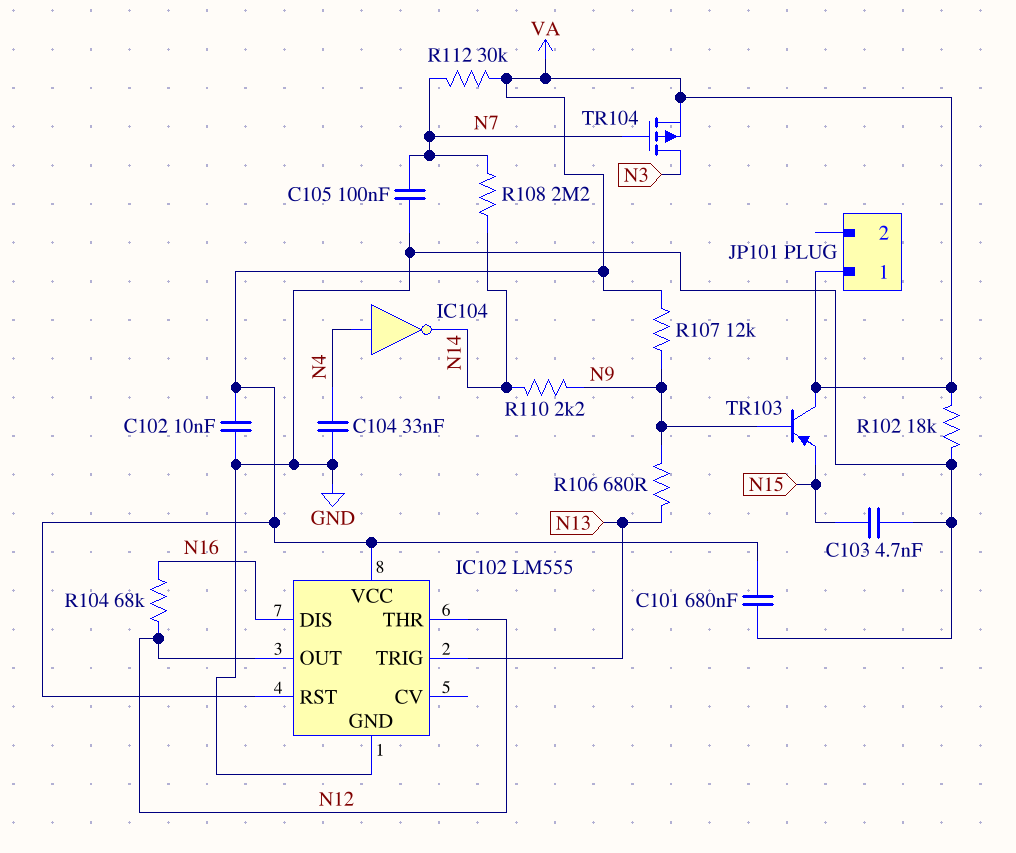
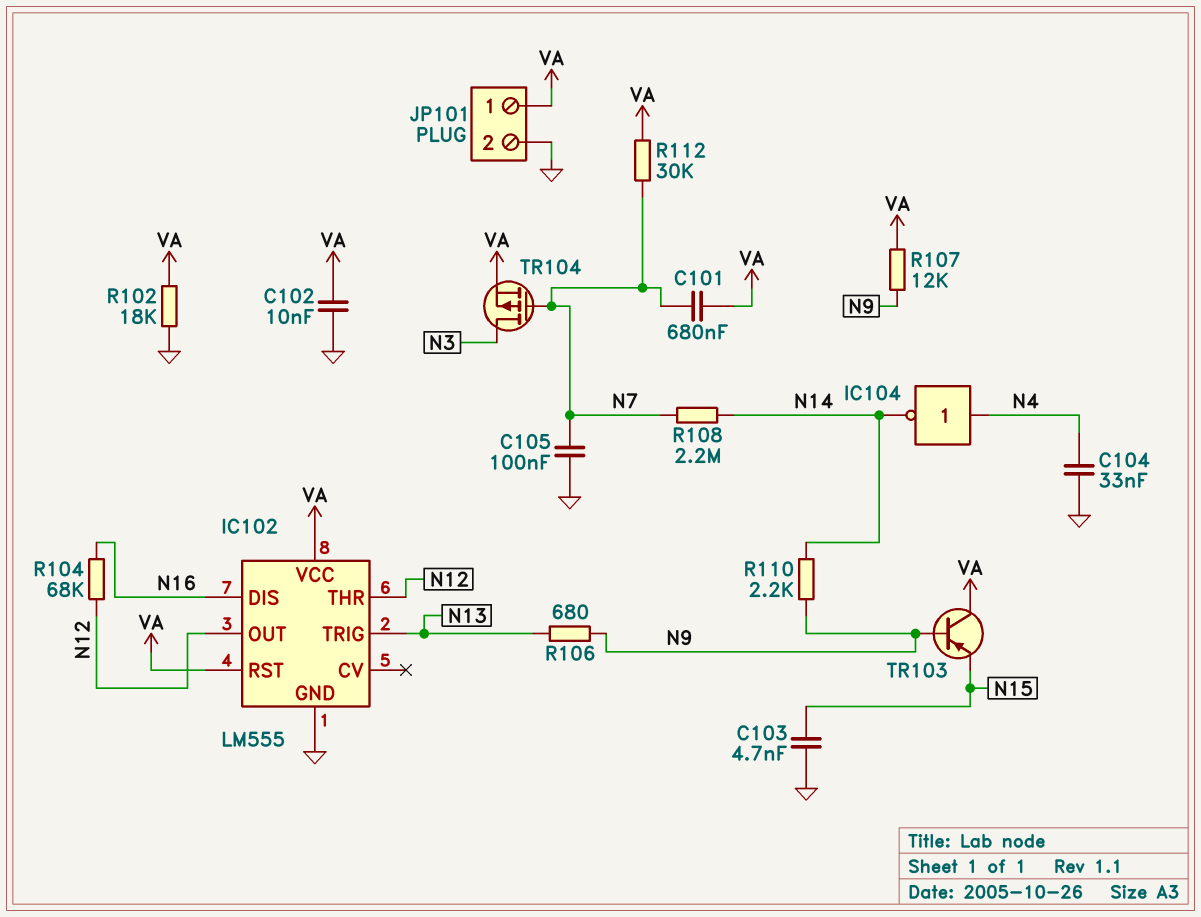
C101: 680nF (GND, VA) -> 680nF (N7, VA)
JP101 pin 2: none -> GND

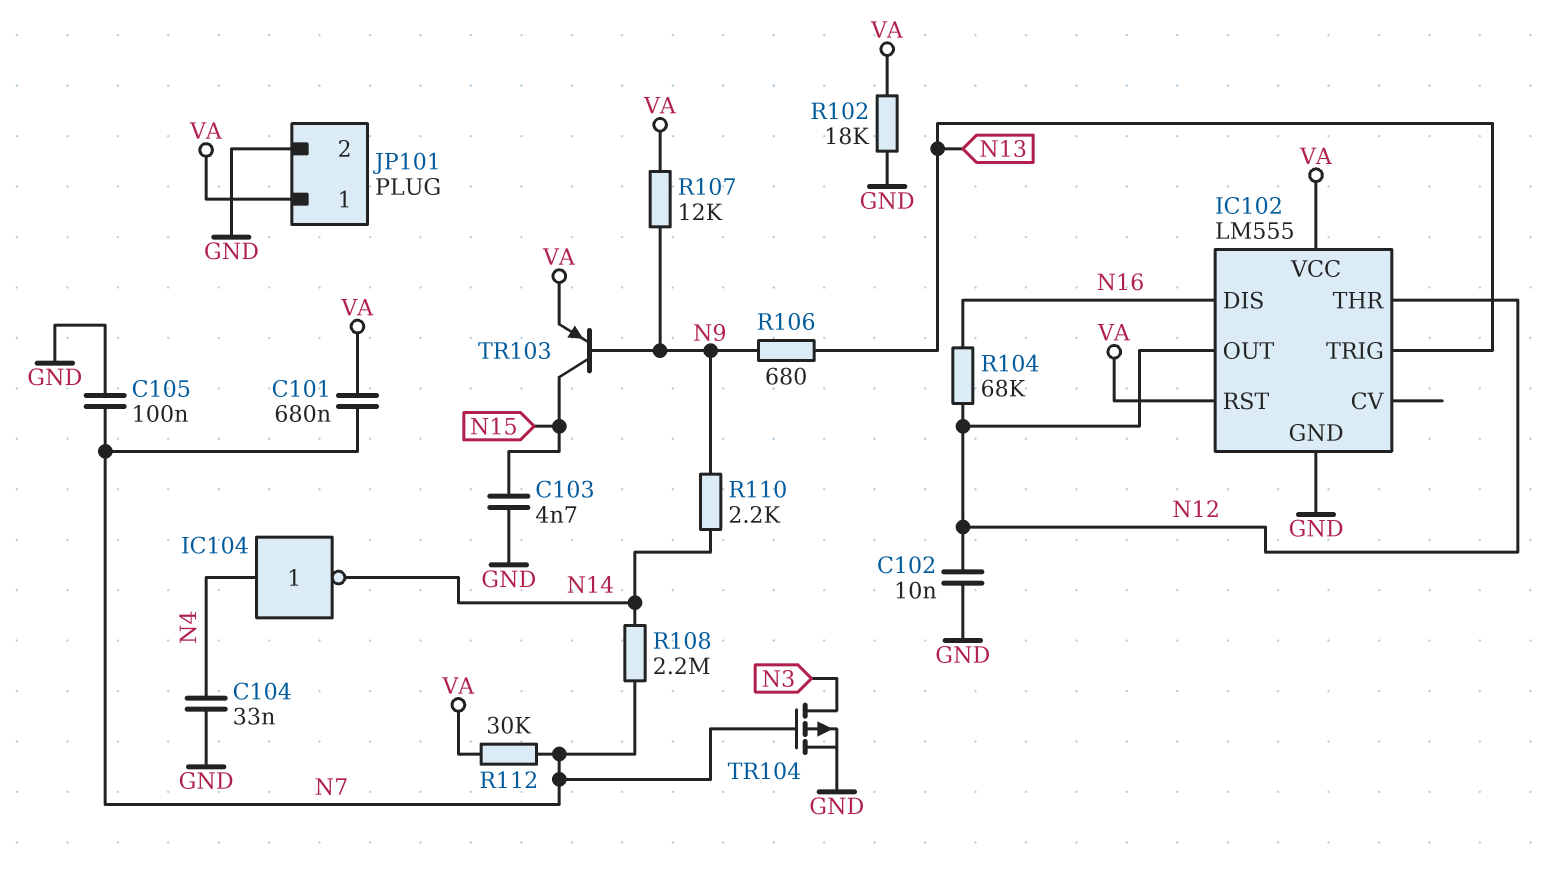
C102: 10nF (GND, VA) -> 10nF (GND, N12)
TR103: PNP (B N9, C VA, E N15) -> PNP (B N9, C N15, E VA)
TR104: PMOS (G N7, D N3, S VA) -> PMOS (G N7, D N3, S GND)

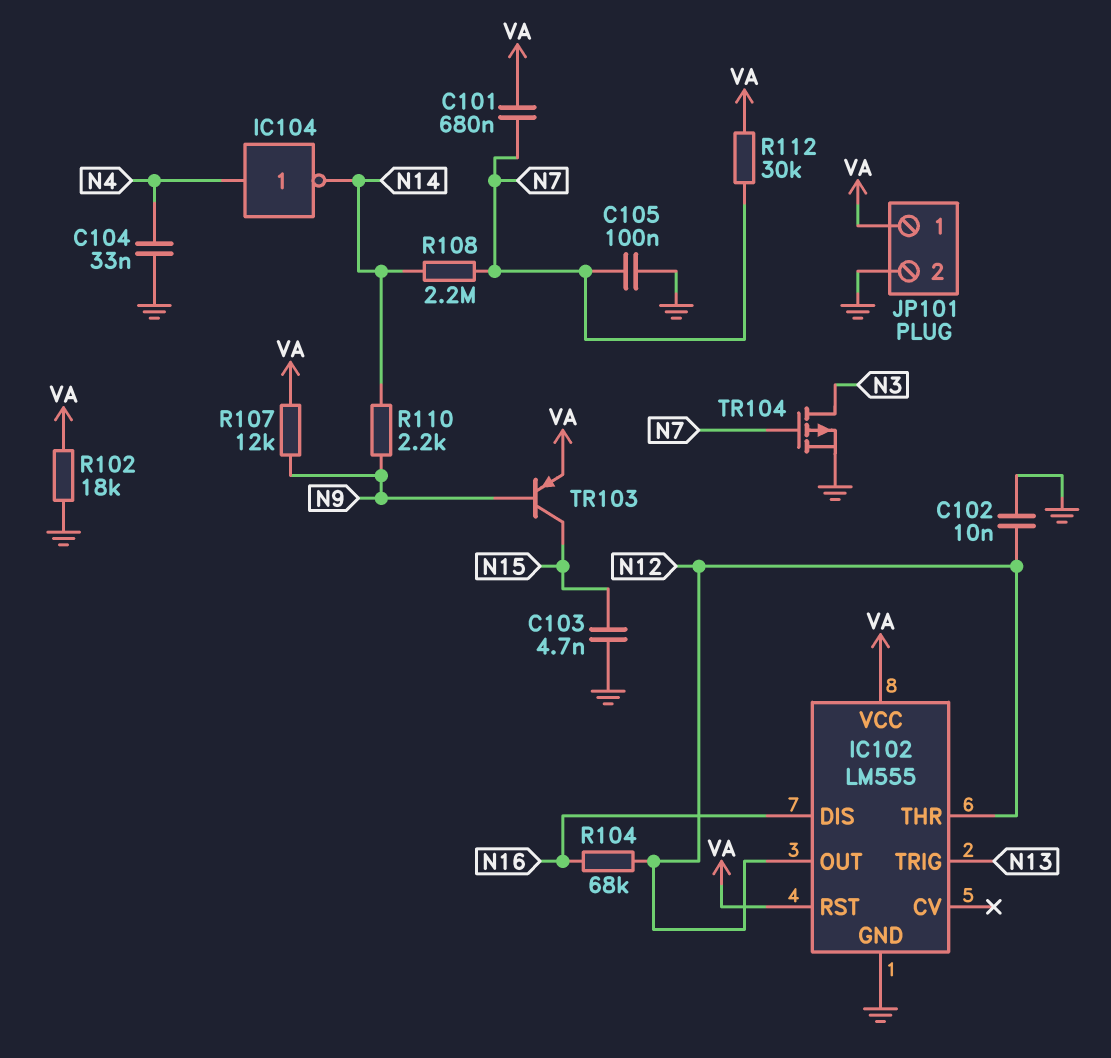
R106: 680 (N9, N13) -> none

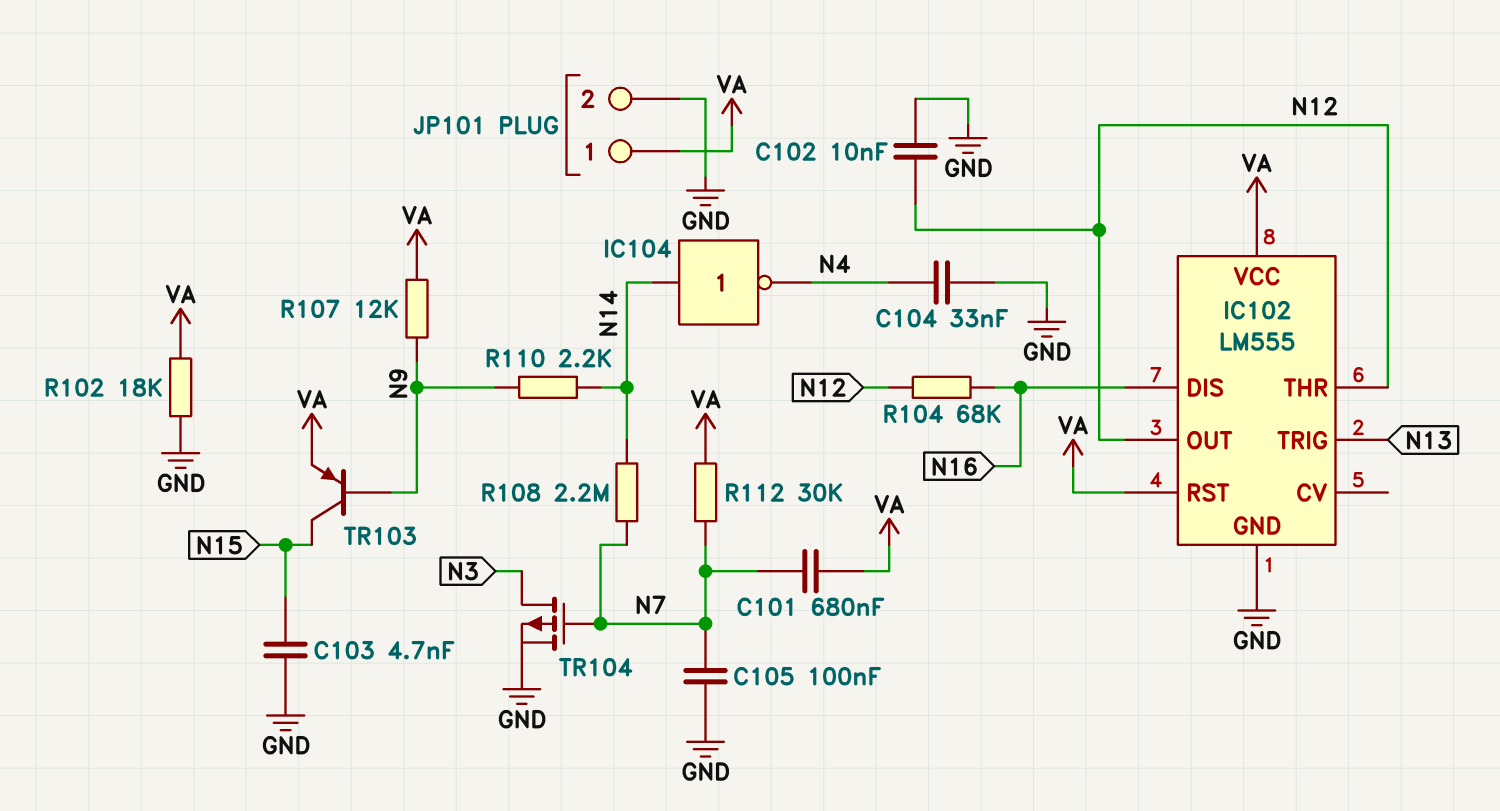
IC104: NOT (in N4, out N14) -> NOT (in N14, out N4)

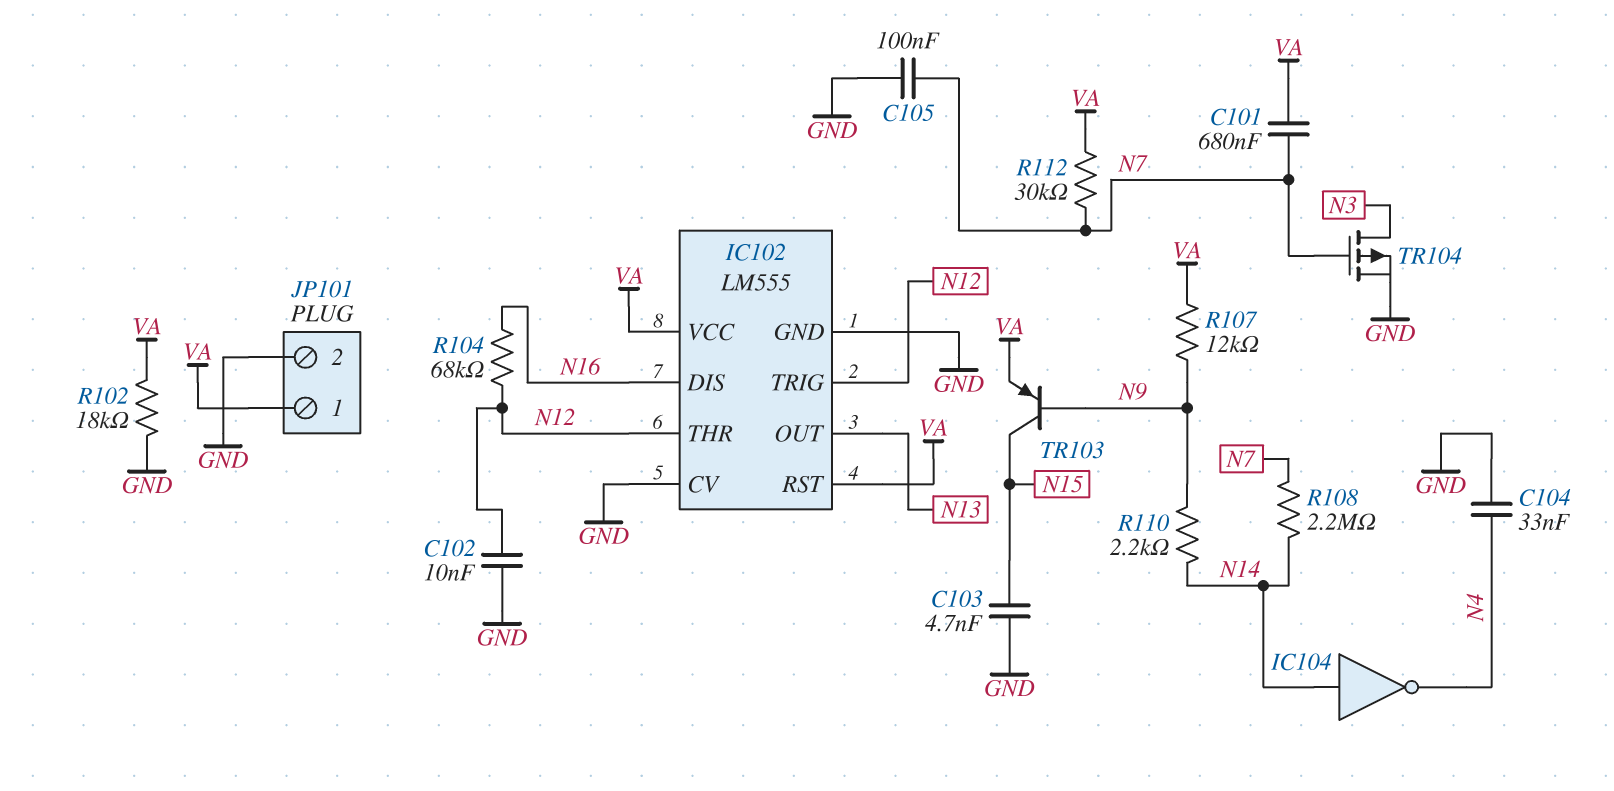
IC102 pin CV: none -> GND
IC102 pin OUT: N12 -> N13
IC102 pin TRIG: N13 -> N12

